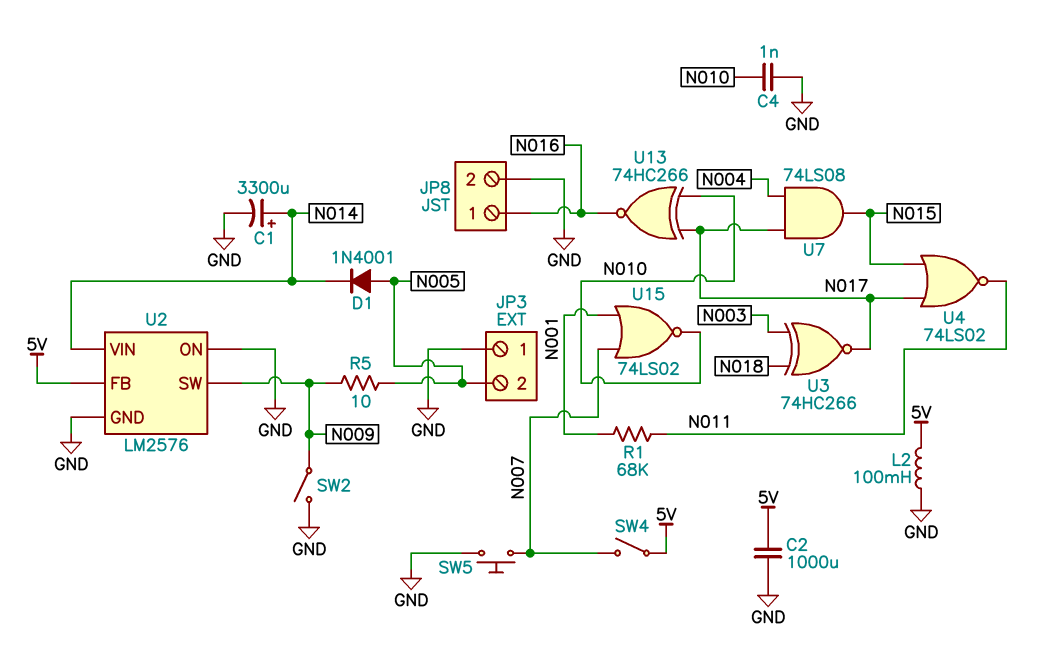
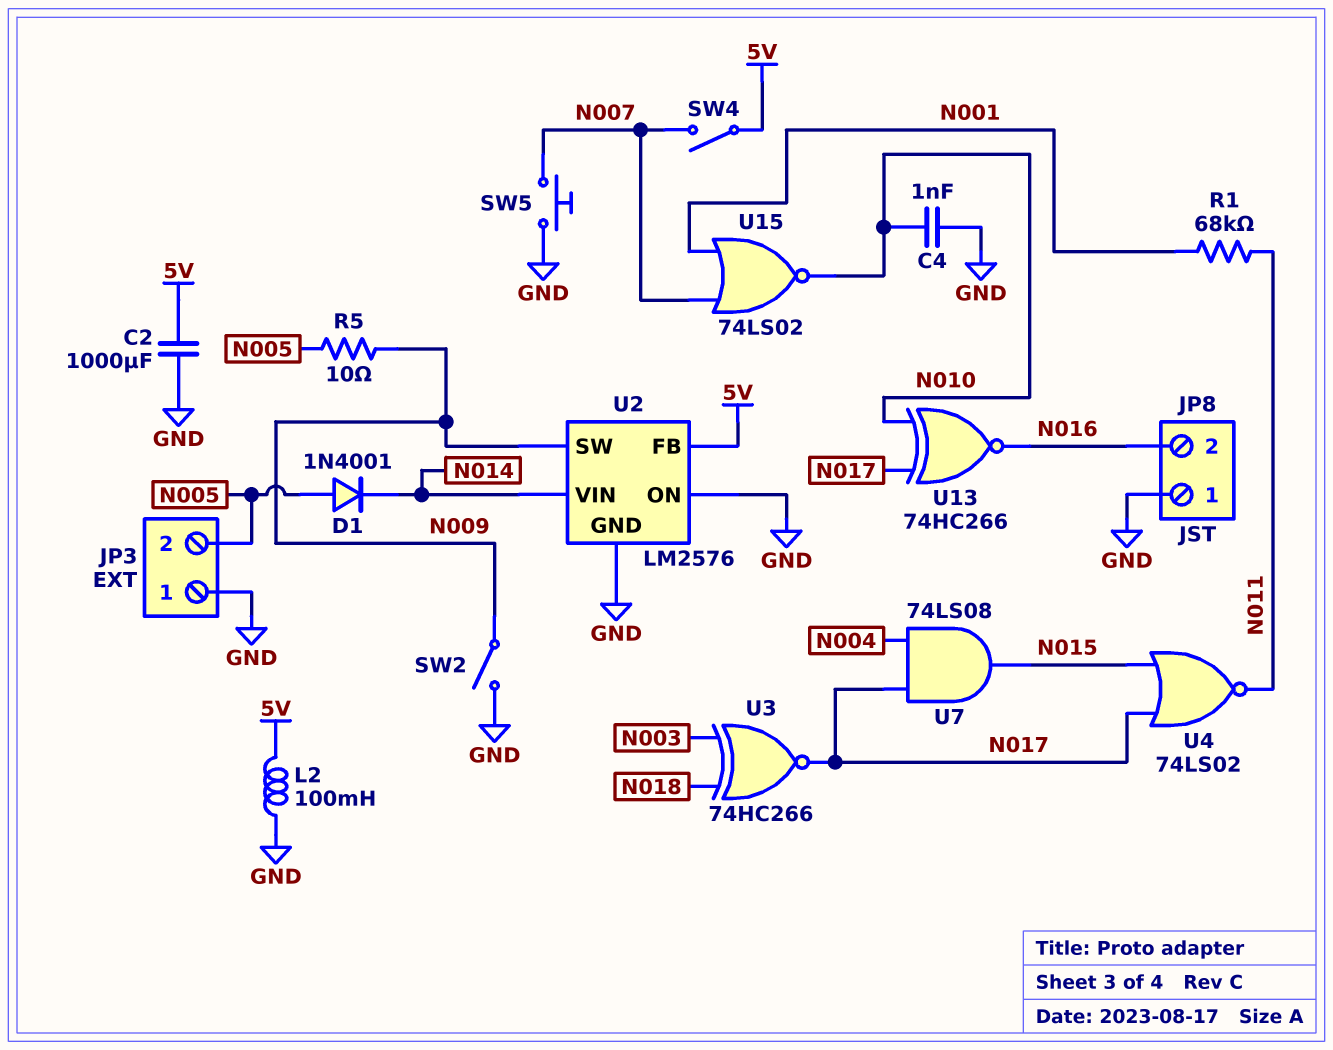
C1: 3300uF (plus N014, minus GND) -> none
JP8 pin 1: N016 -> GND
JP8 pin 2: GND -> N016

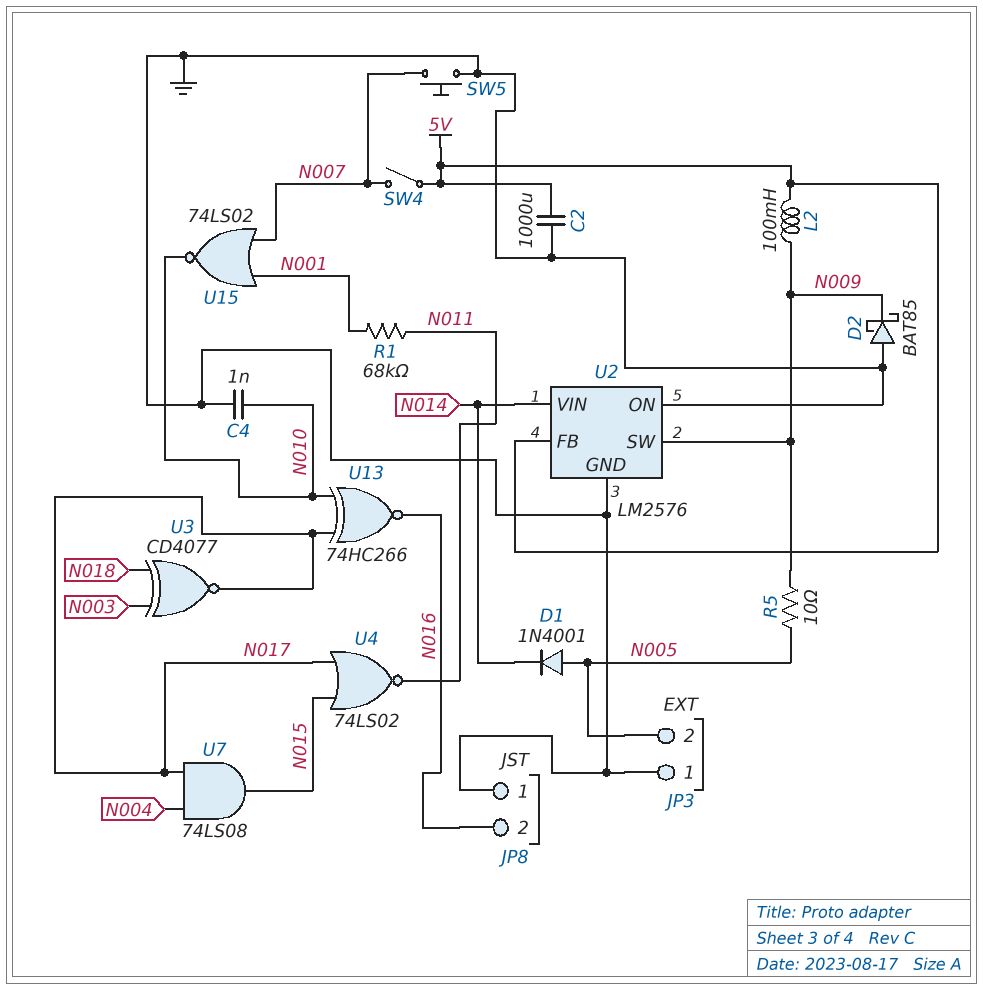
D2: none -> schottky BAT85 (A GND, K N009)
L2: 100mH (5V, GND) -> 100mH (5V, N009)
SW2: switch (GND, N009) -> none
U3: XNOR 74HC266 (in N003, in N018, out N017) -> XNOR CD4077 (in N003, in N018, out N017)

